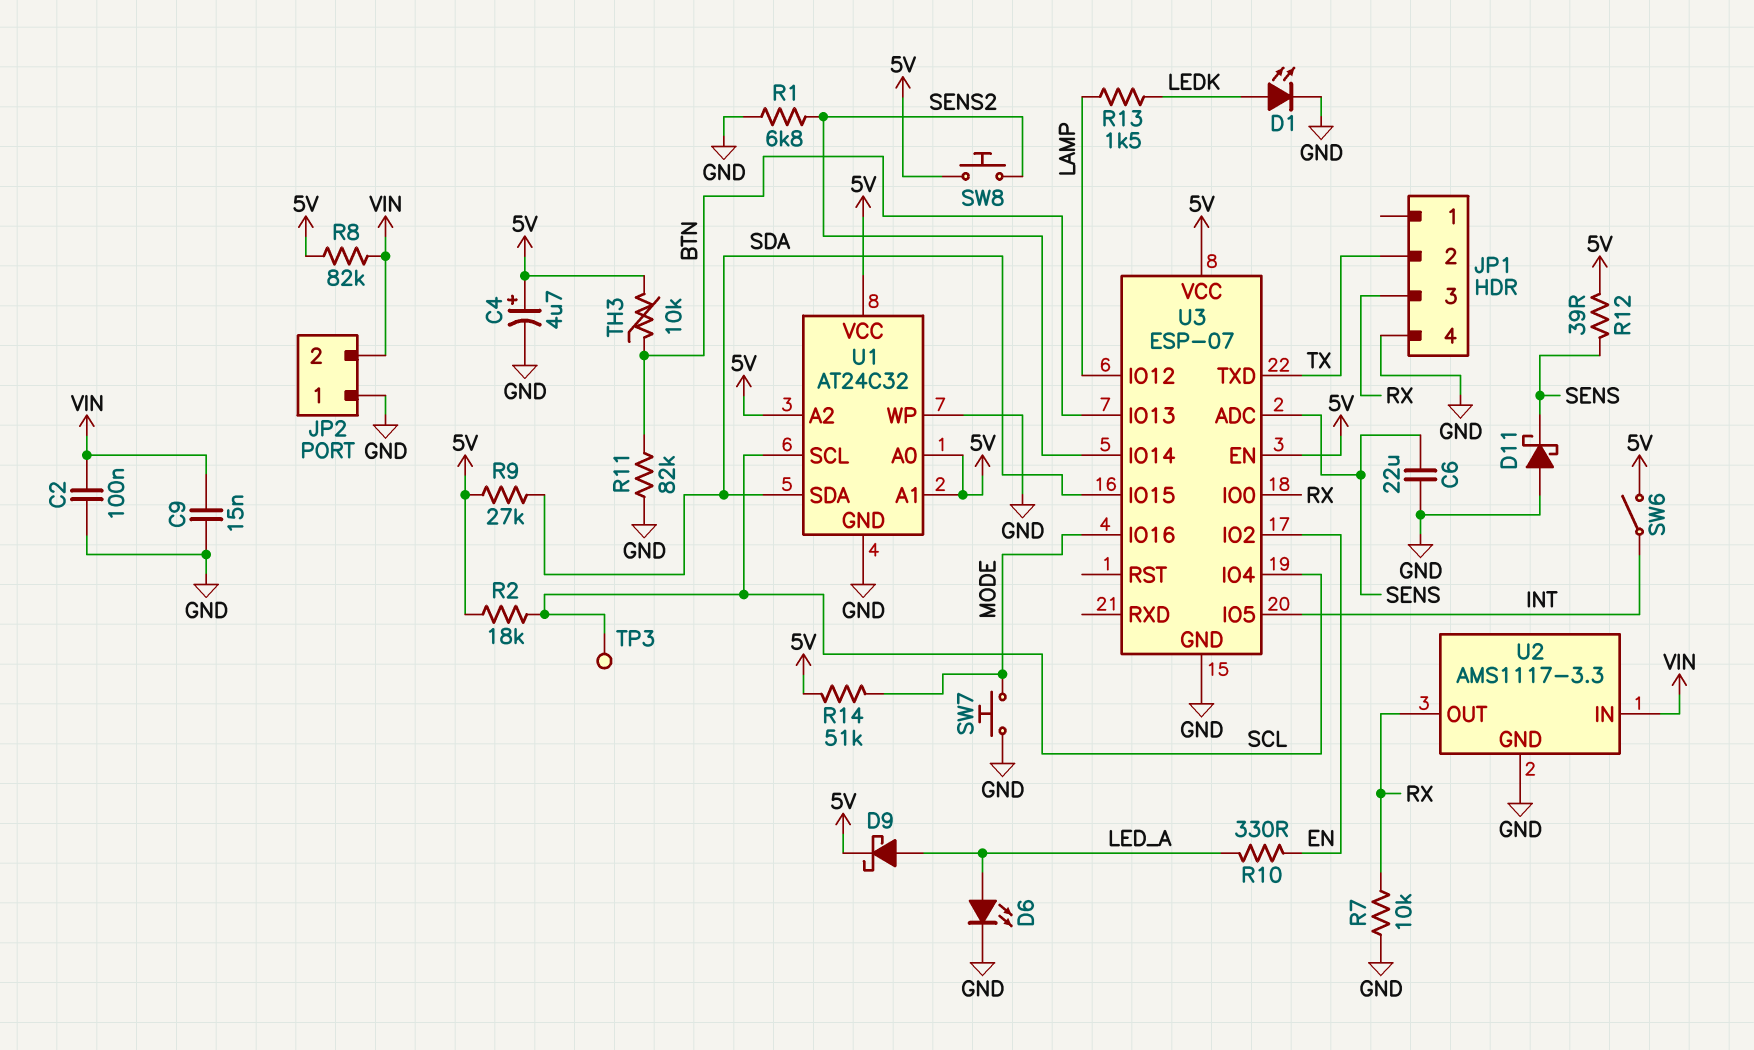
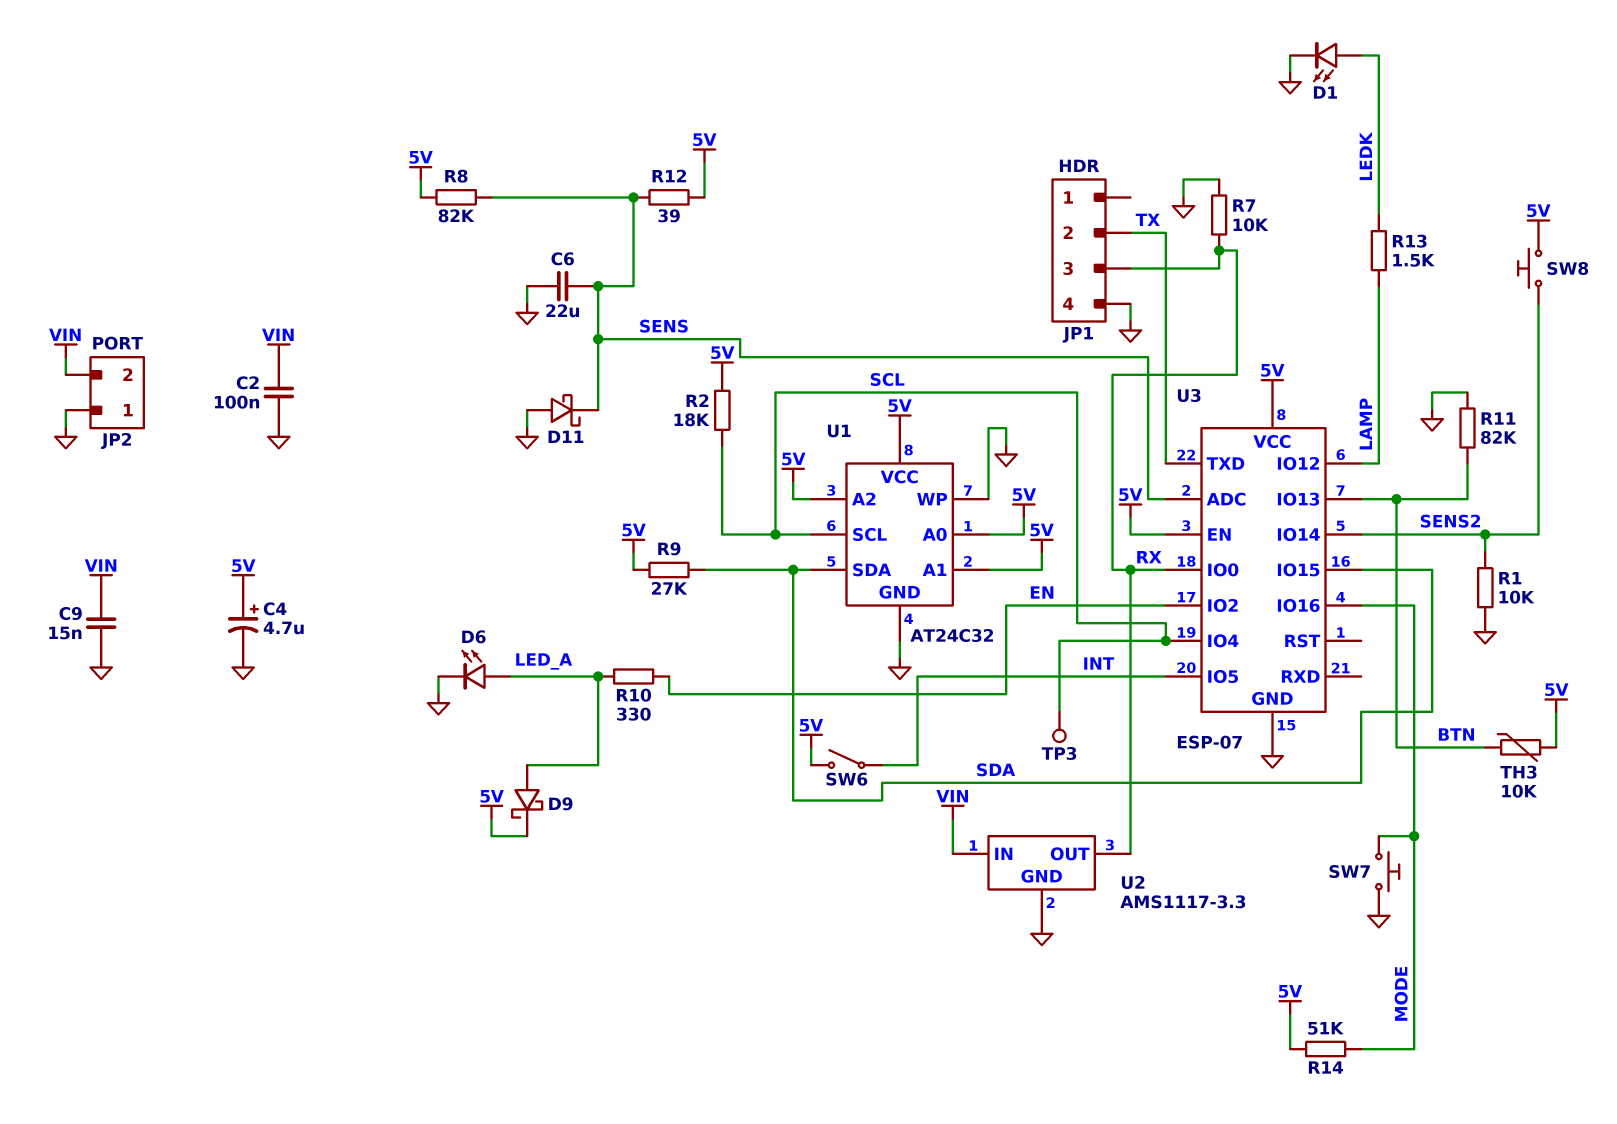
R1: 6.8k (GND, SENS2) -> 10k (GND, SENS2)
R8: 82k (5V, VIN) -> 82k (5V, SENS)

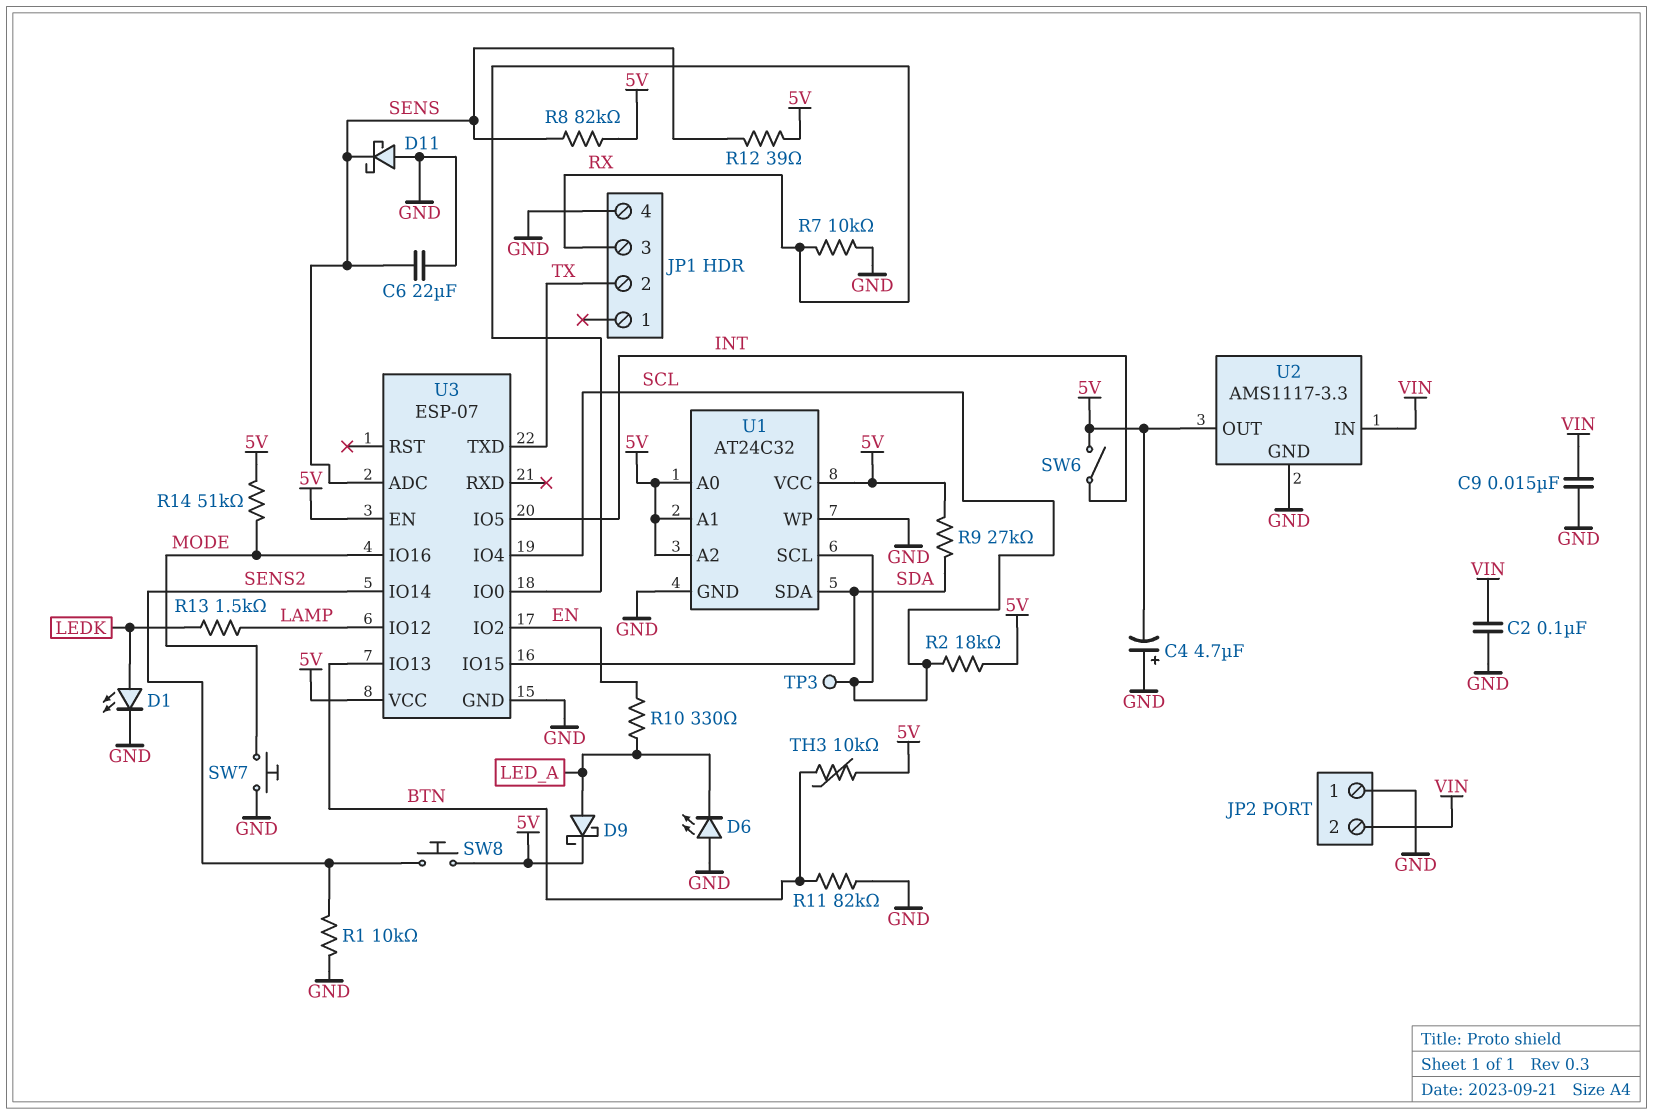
C4: 4.7uF (plus 5V, minus GND) -> 4.7uF (plus GND, minus 5V)
D6: LED (A LED_A, K GND) -> LED (A GND, K LED_A)
U2 pin OUT: RX -> 5V

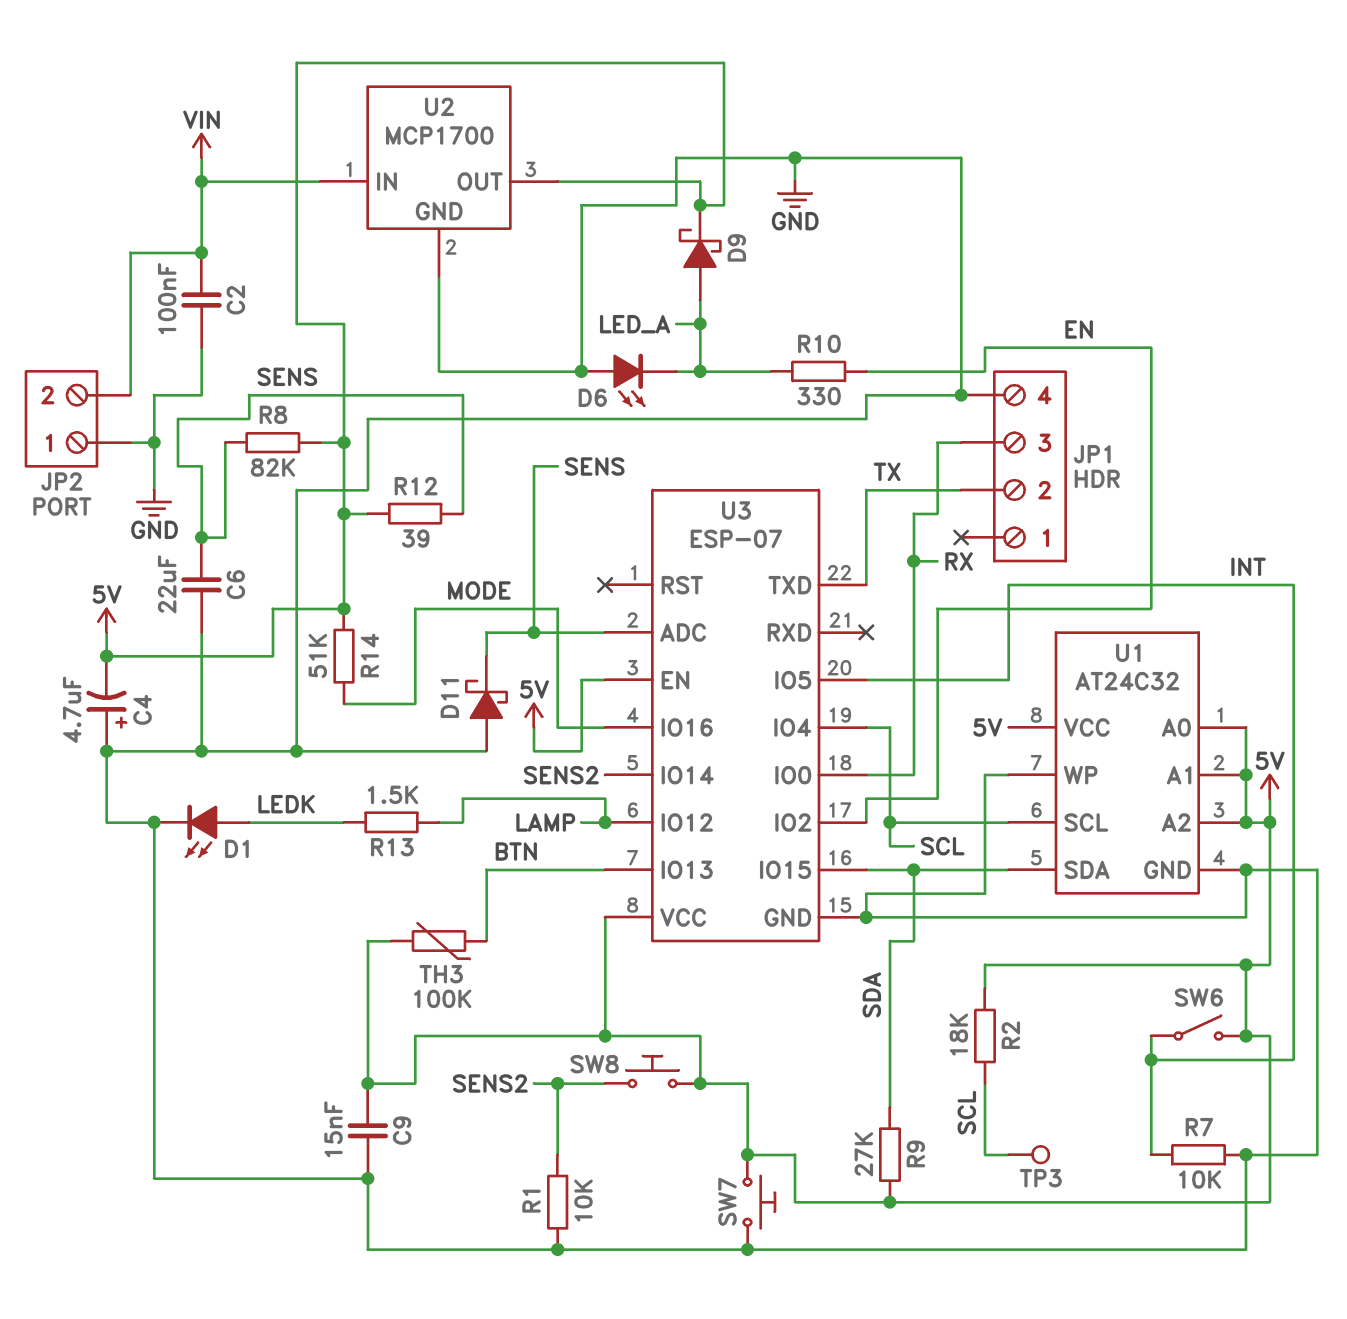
C9: 15nF (GND, VIN) -> 15nF (5V, GND)
R7: 10k (GND, RX) -> 10k (GND, INT)
R11: 82k (BTN, GND) -> none
SW7: button (GND, MODE) -> button (5V, GND)
TH3: 10k (5V, BTN) -> 100k (5V, BTN)
U2: AMS1117-3.3 -> MCP1700

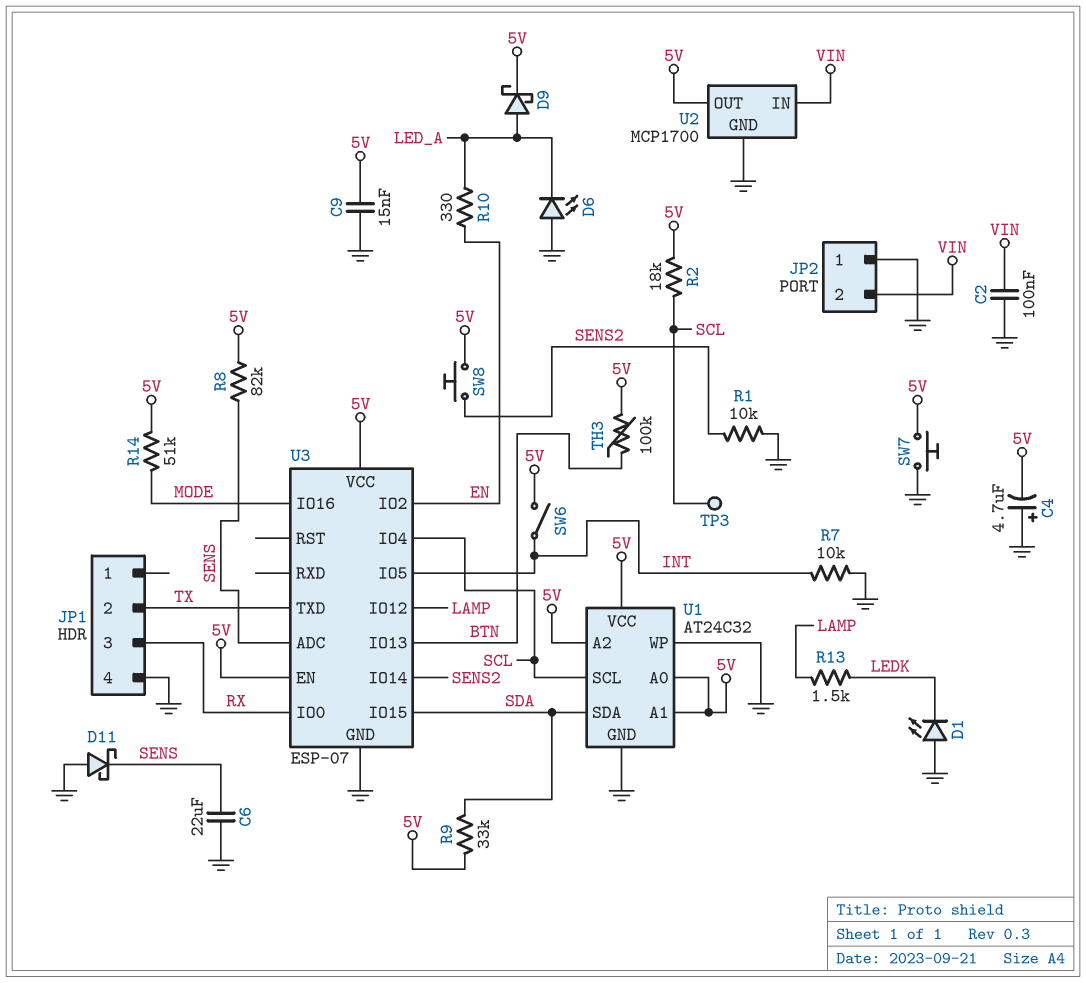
D1: LED (A LEDK, K GND) -> LED (A GND, K LEDK)
R9: 27k (5V, SDA) -> 33k (5V, SDA)
R12: 39 (5V, SENS) -> none

